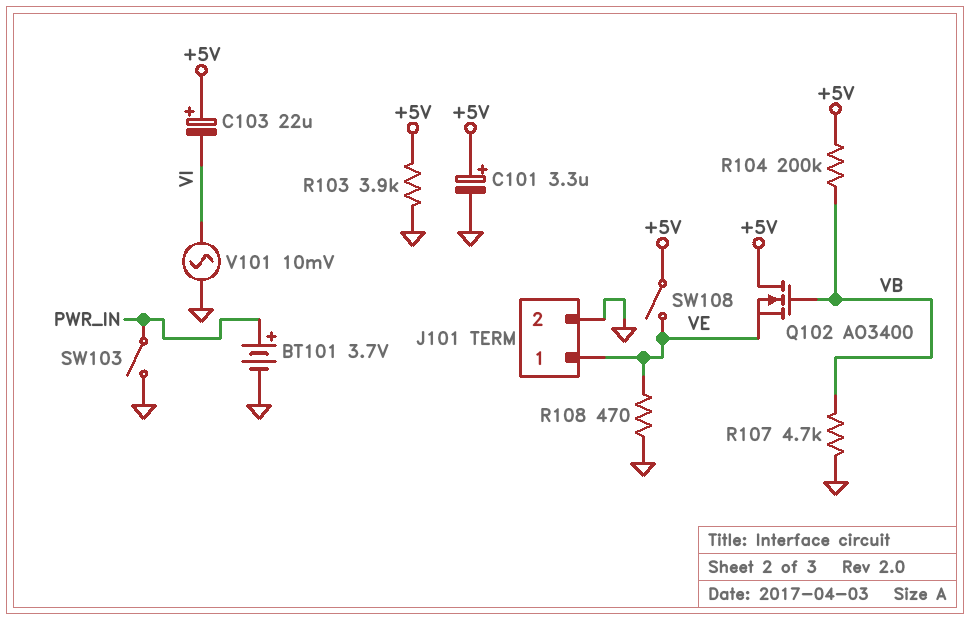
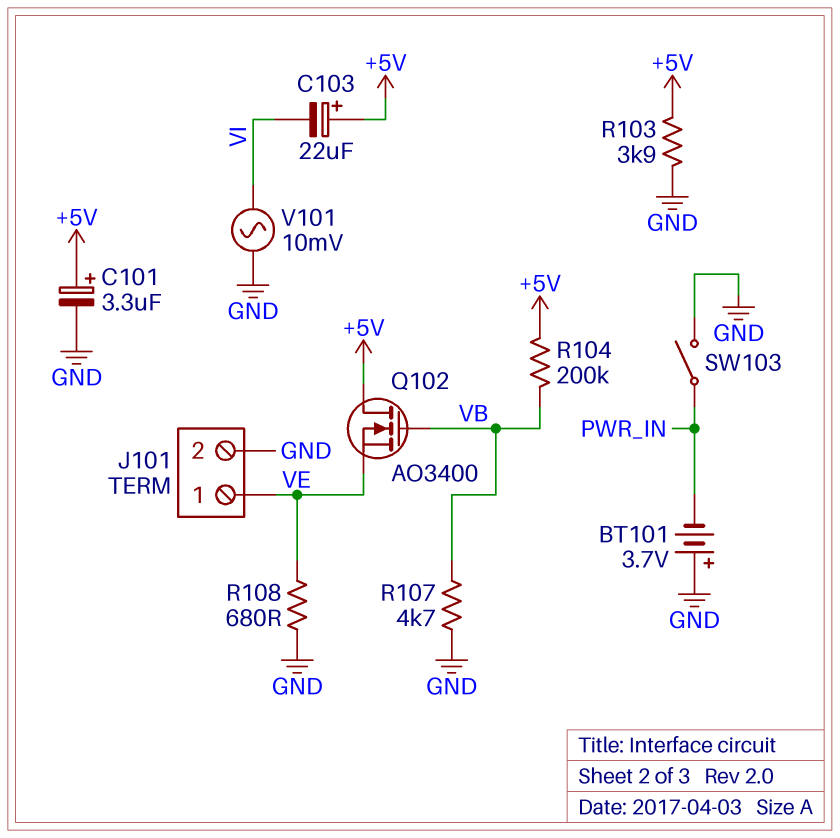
BT101: 3.7V (plus PWR_IN, minus GND) -> 3.7V (plus GND, minus PWR_IN)
R108: 470 (GND, VE) -> 680 (GND, VE)
SW108: switch (+5V, VE) -> none

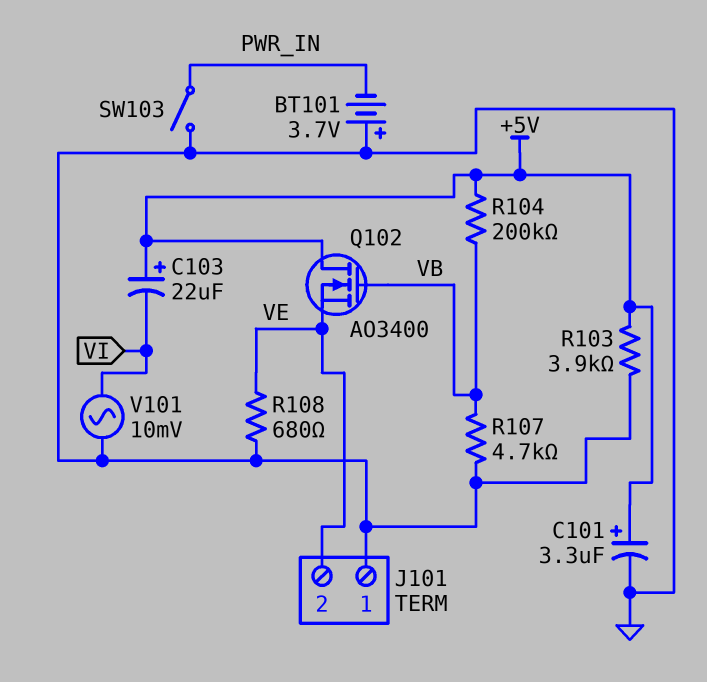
J101 pin 1: VE -> GND
J101 pin 2: GND -> VE

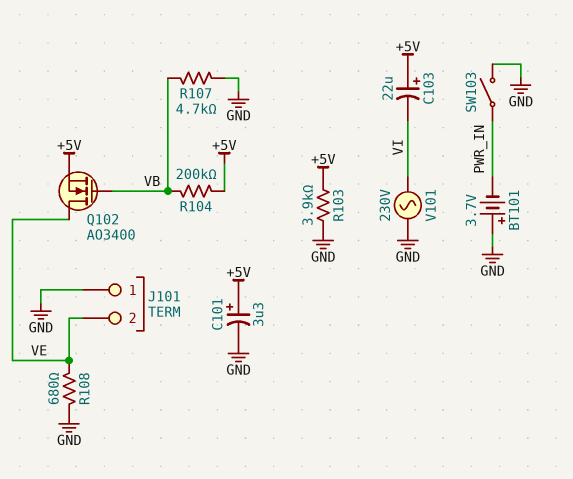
Q102: NMOS AO3400 (G VB, D +5V, S VE) -> NMOS AO3400 (G VB, D VE, S +5V)
V101: AC 10mV (GND, VI) -> AC 230V (GND, VI)

